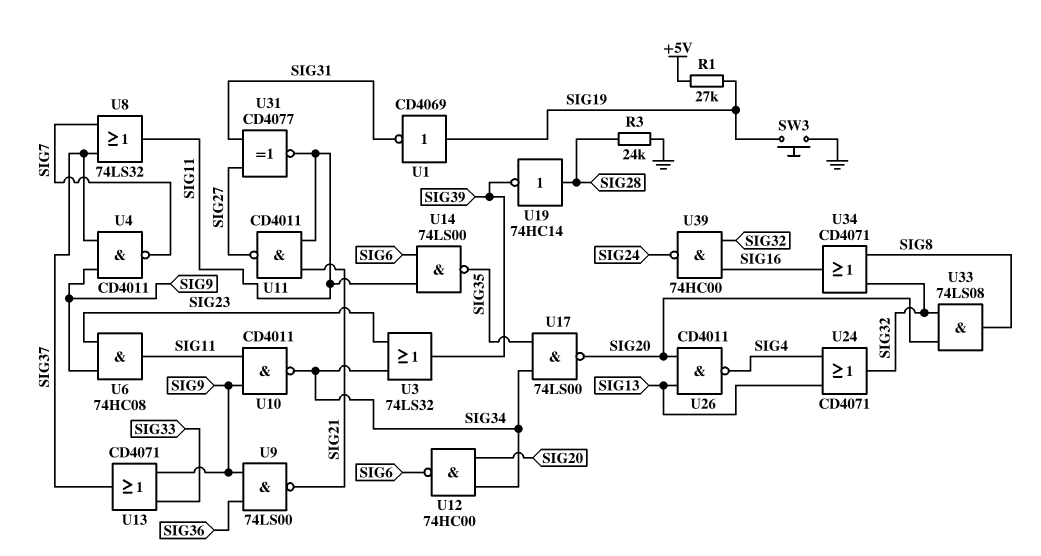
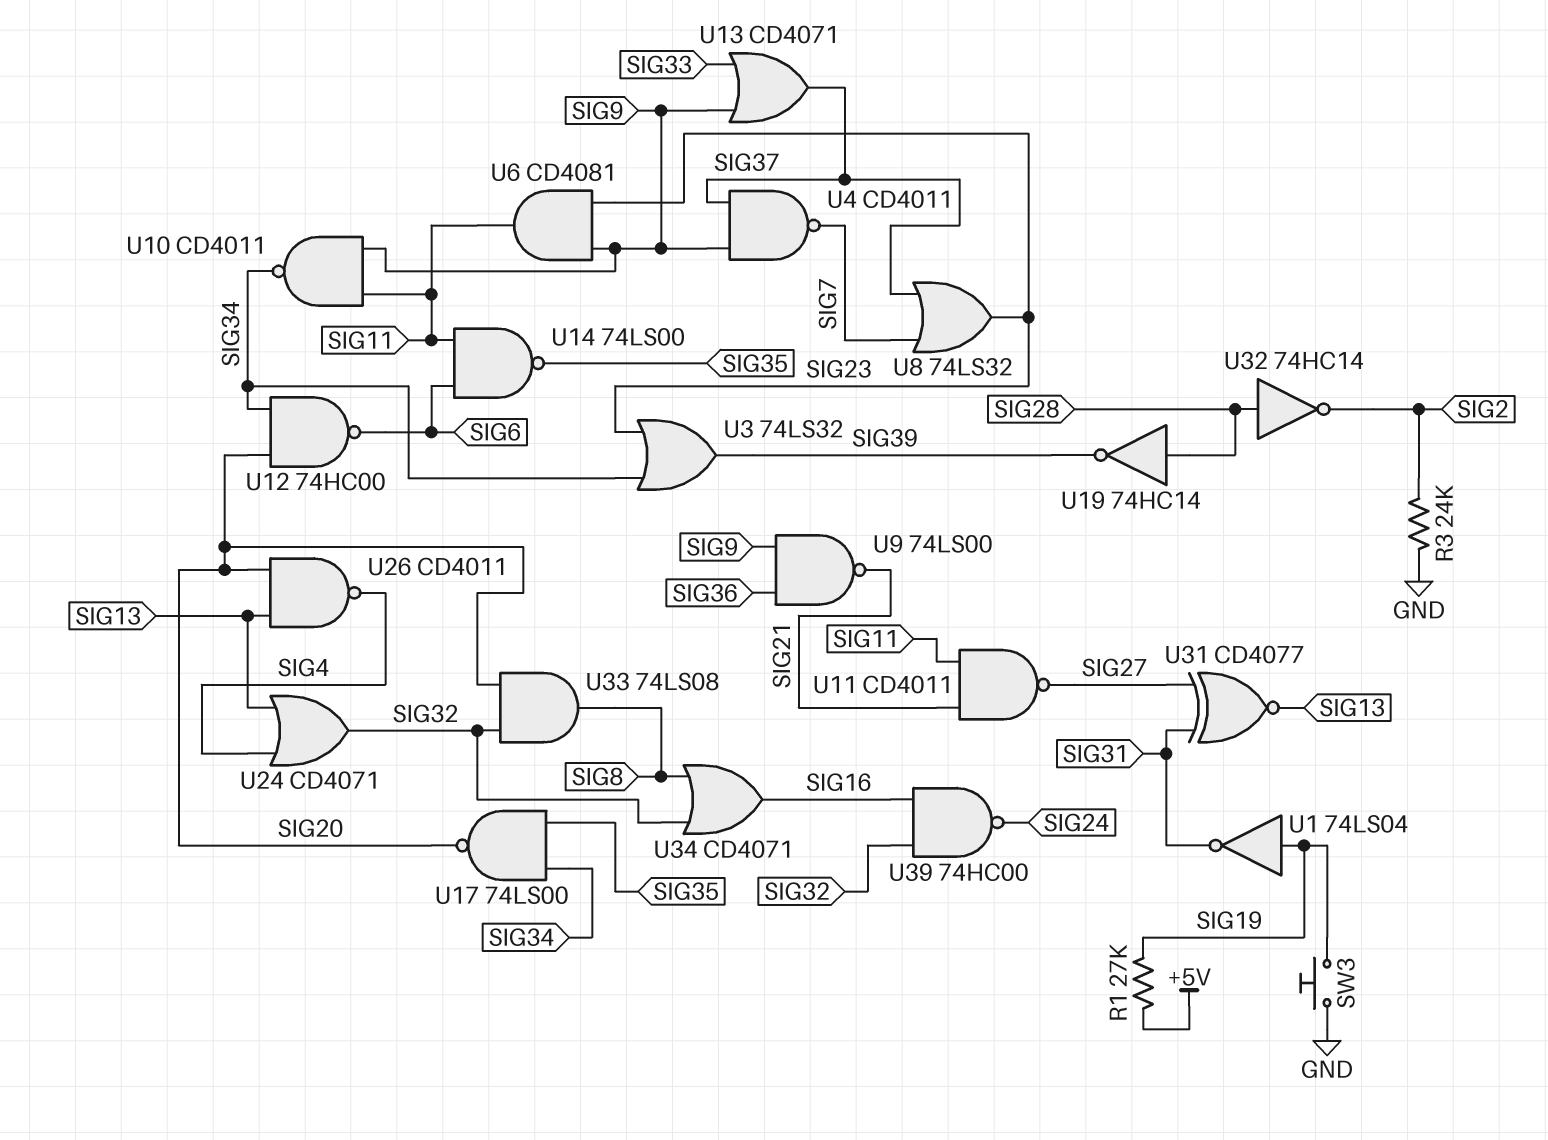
R3: 24k (GND, SIG28) -> 24k (GND, SIG2)
U1: NOT CD4069 (in SIG19, out SIG31) -> NOT 74LS04 (in SIG19, out SIG31)
U6: AND 74HC08 (in SIG9, in SIG23, out SIG11) -> AND CD4081 (in SIG9, in SIG23, out SIG11)
U8: OR 74LS32 (in SIG7, in SIG37, out SIG11) -> OR 74LS32 (in SIG7, in SIG37, out SIG23)
U31: XNOR CD4077 (in SIG27, in SIG31, out SIG11) -> XNOR CD4077 (in SIG27, in SIG31, out SIG13)
U32: none -> NOT 74HC14 (in SIG28, out SIG2)

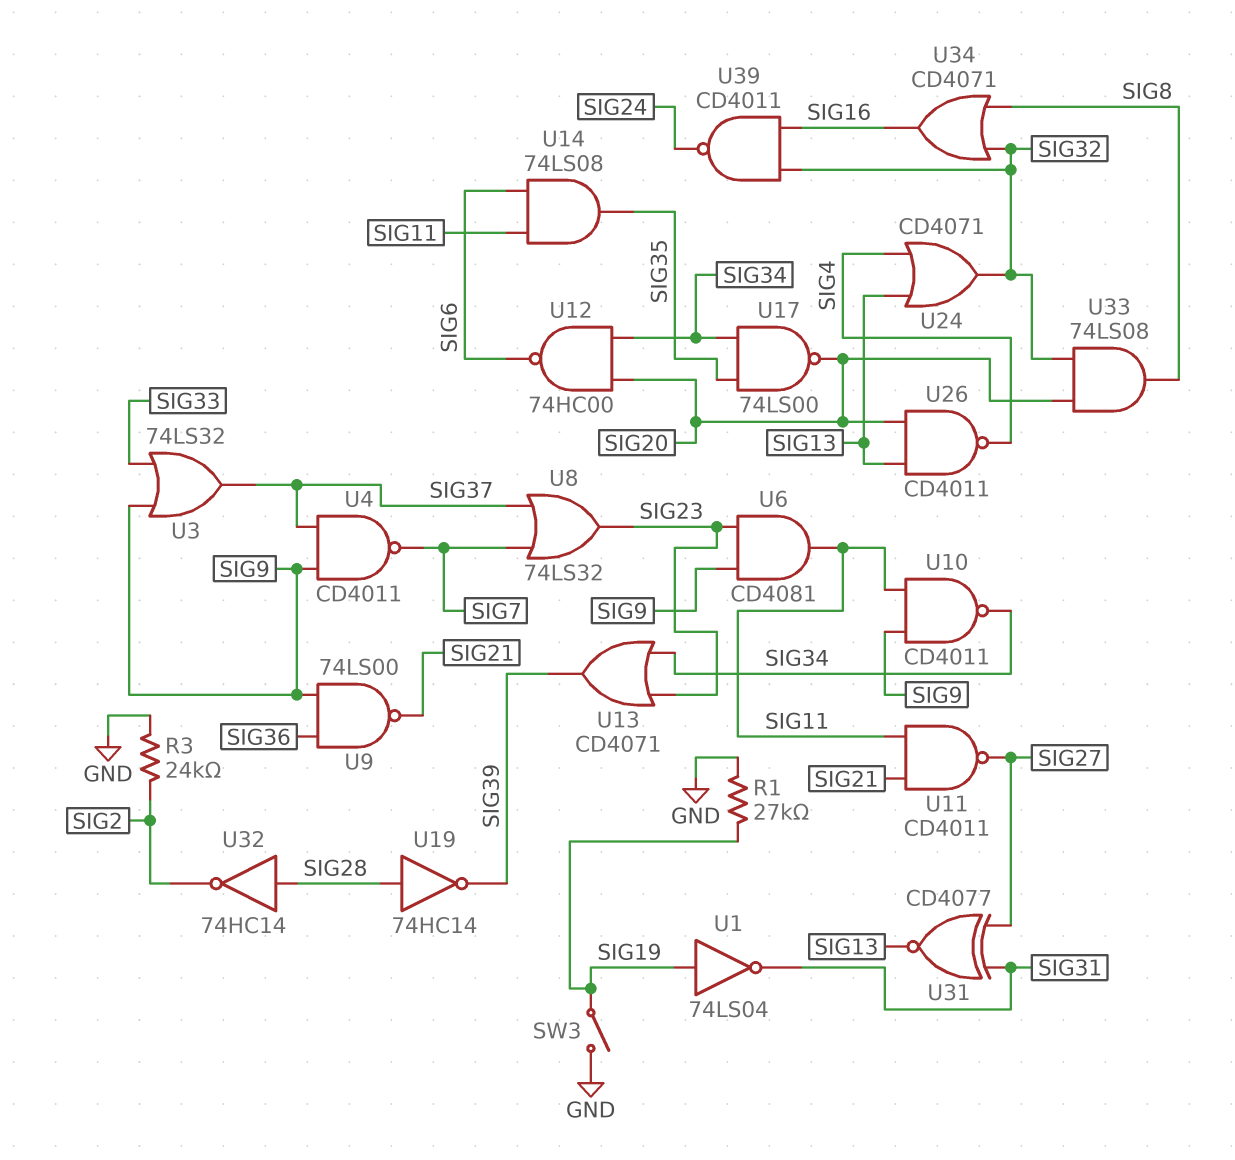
R1: 27k (+5V, SIG19) -> 27k (GND, SIG19)
SW3: button (GND, SIG19) -> switch (GND, SIG19)
U3: OR 74LS32 (in SIG23, in SIG34, out SIG39) -> OR 74LS32 (in SIG9, in SIG33, out SIG37)
U13: OR CD4071 (in SIG9, in SIG33, out SIG37) -> OR CD4071 (in SIG23, in SIG34, out SIG39)
U14: NAND 74LS00 (in SIG6, in SIG11, out SIG35) -> AND 74LS08 (in SIG6, in SIG11, out SIG35)
U39: NAND 74HC00 (in SIG16, in SIG32, out SIG24) -> NAND CD4011 (in SIG16, in SIG32, out SIG24)

